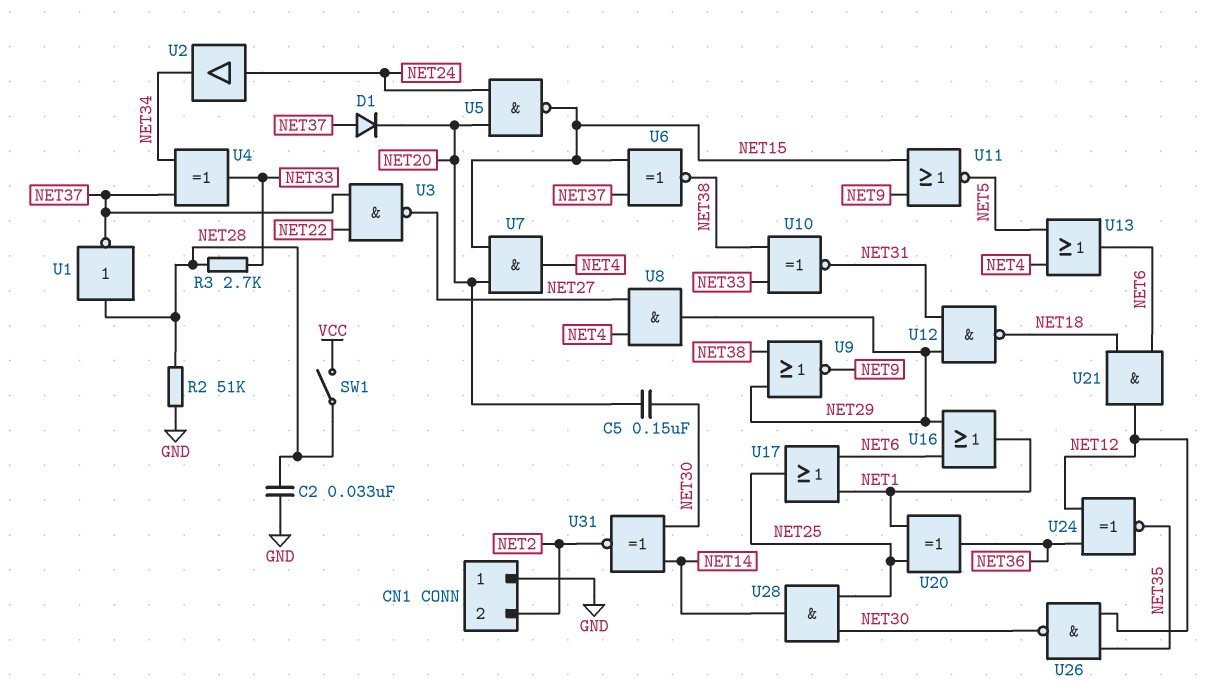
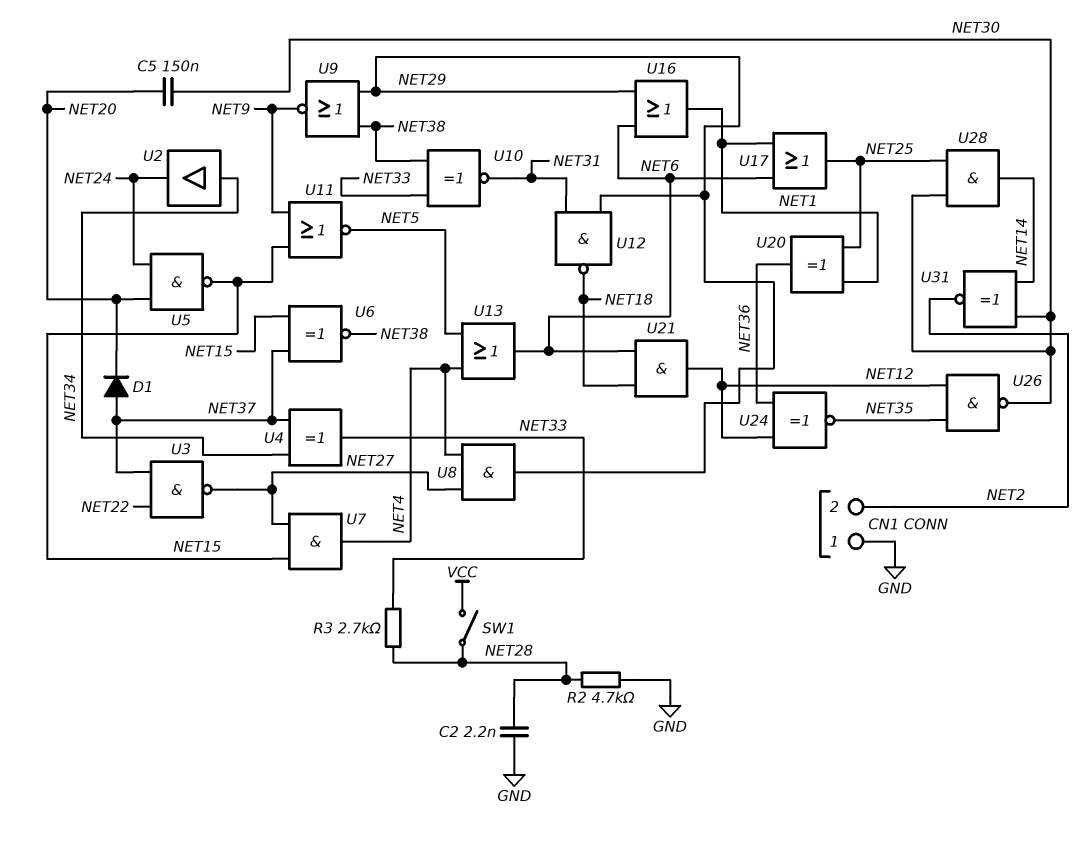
C2: 33nF (GND, NET28) -> 2.2nF (GND, NET28)
R2: 51k (GND, NET28) -> 4.7k (GND, NET28)
U1: NOT (in NET28, out NET37) -> none
U2: buffer (in NET24, out NET34) -> buffer (in NET34, out NET24)
U7: AND (in NET15, in NET20, out NET4) -> AND (in NET15, in NET27, out NET4)

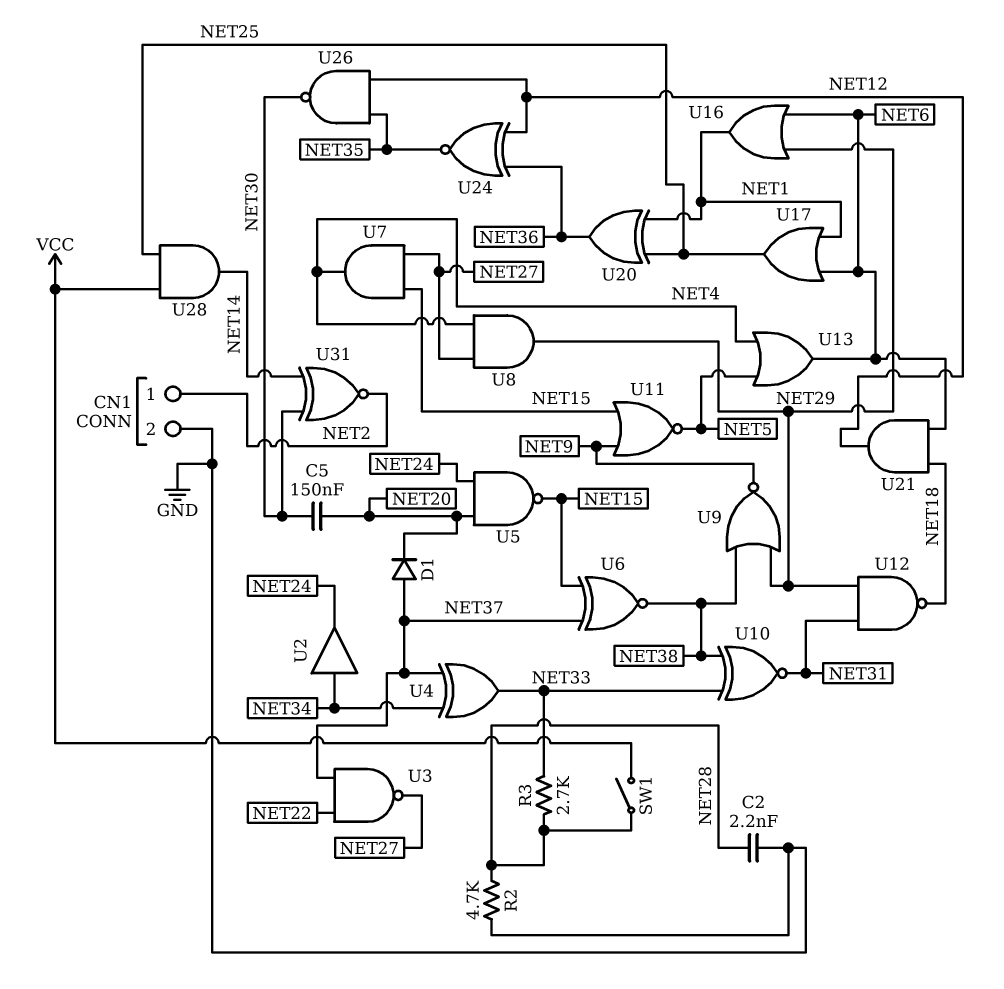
CN1 pin 1: GND -> NET2
CN1 pin 2: NET2 -> GND
U28: AND (in NET25, in NET30, out NET14) -> AND (in NET25, in VCC, out NET14)

